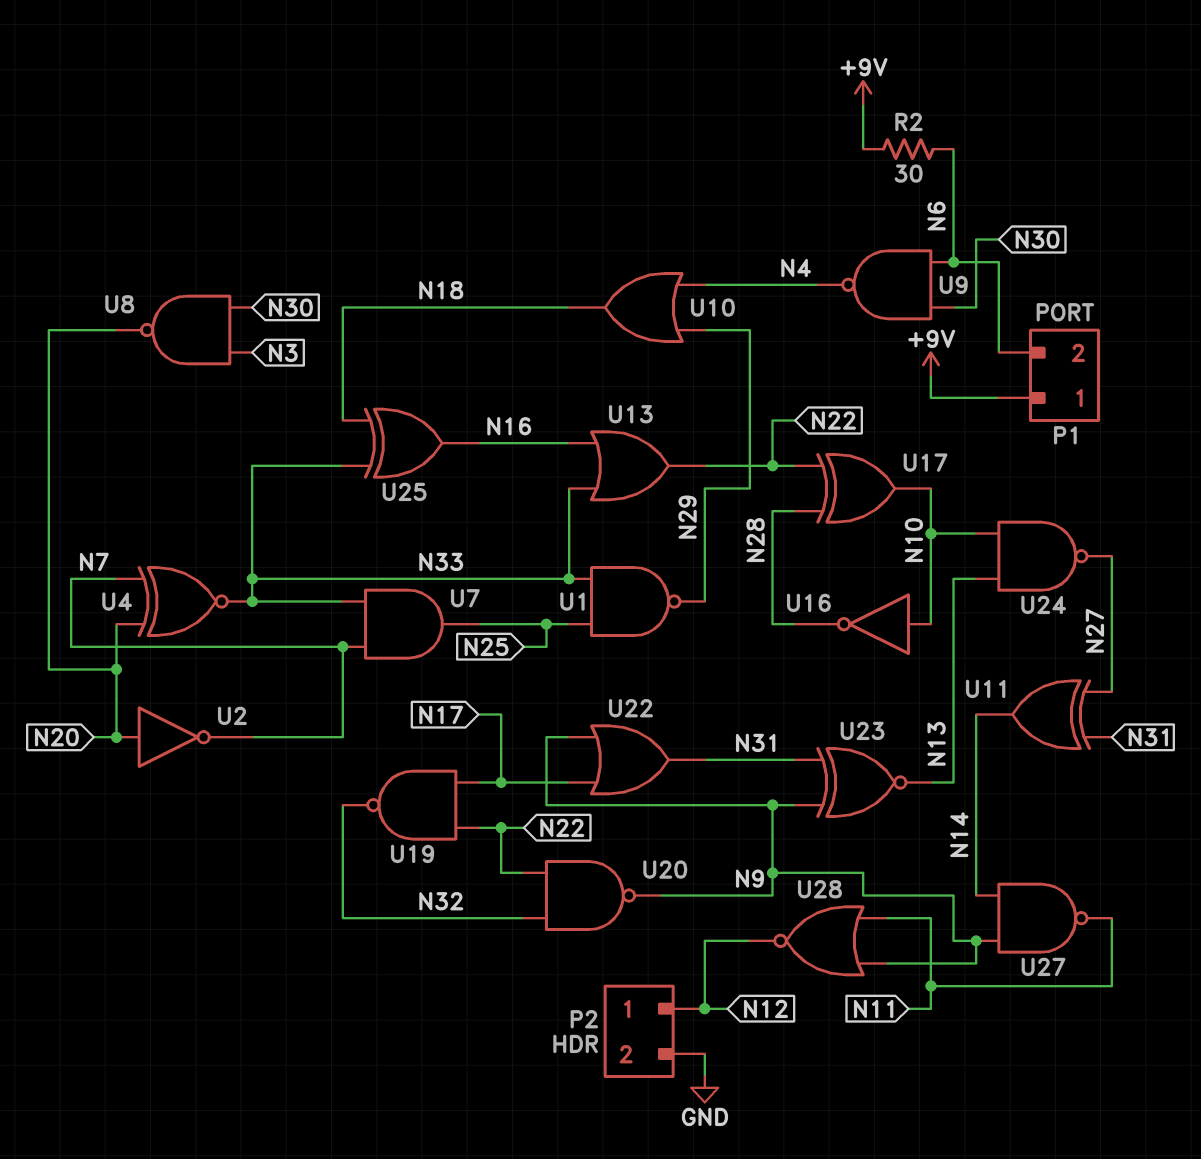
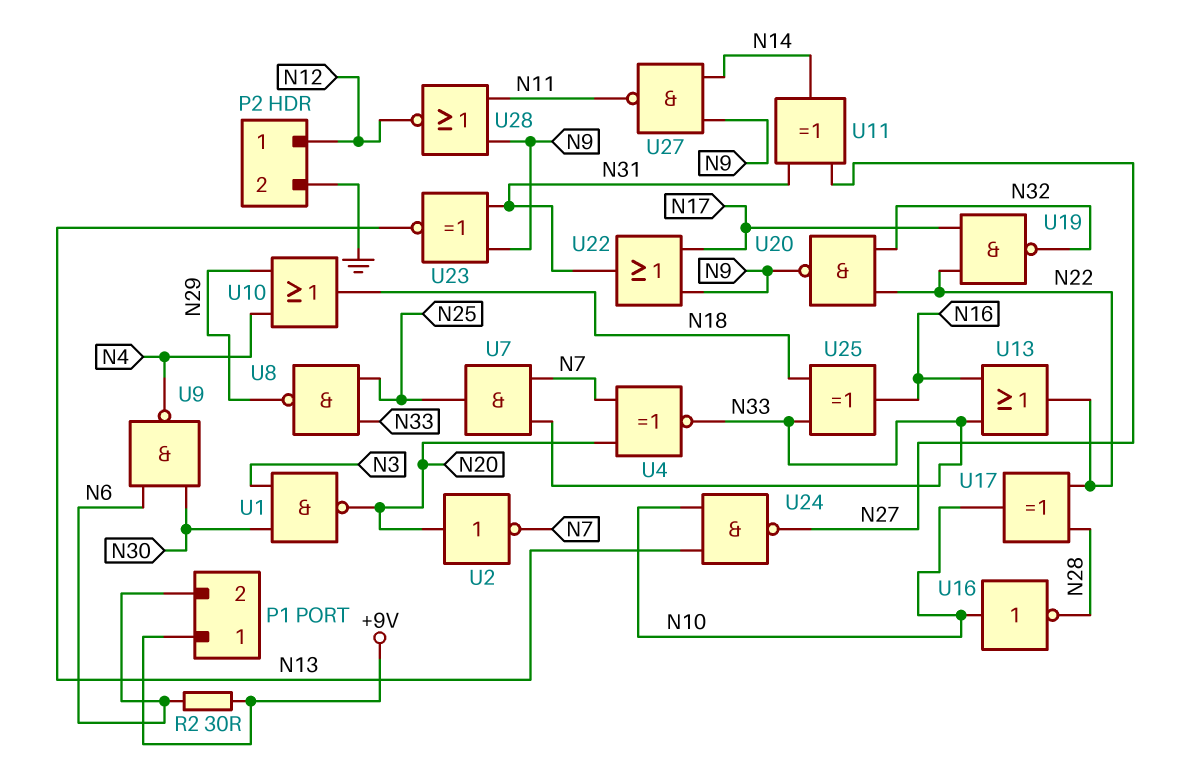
U1: NAND (in N25, in N33, out N29) -> NAND (in N3, in N30, out N20)
U8: NAND (in N3, in N30, out N20) -> NAND (in N25, in N33, out N29)

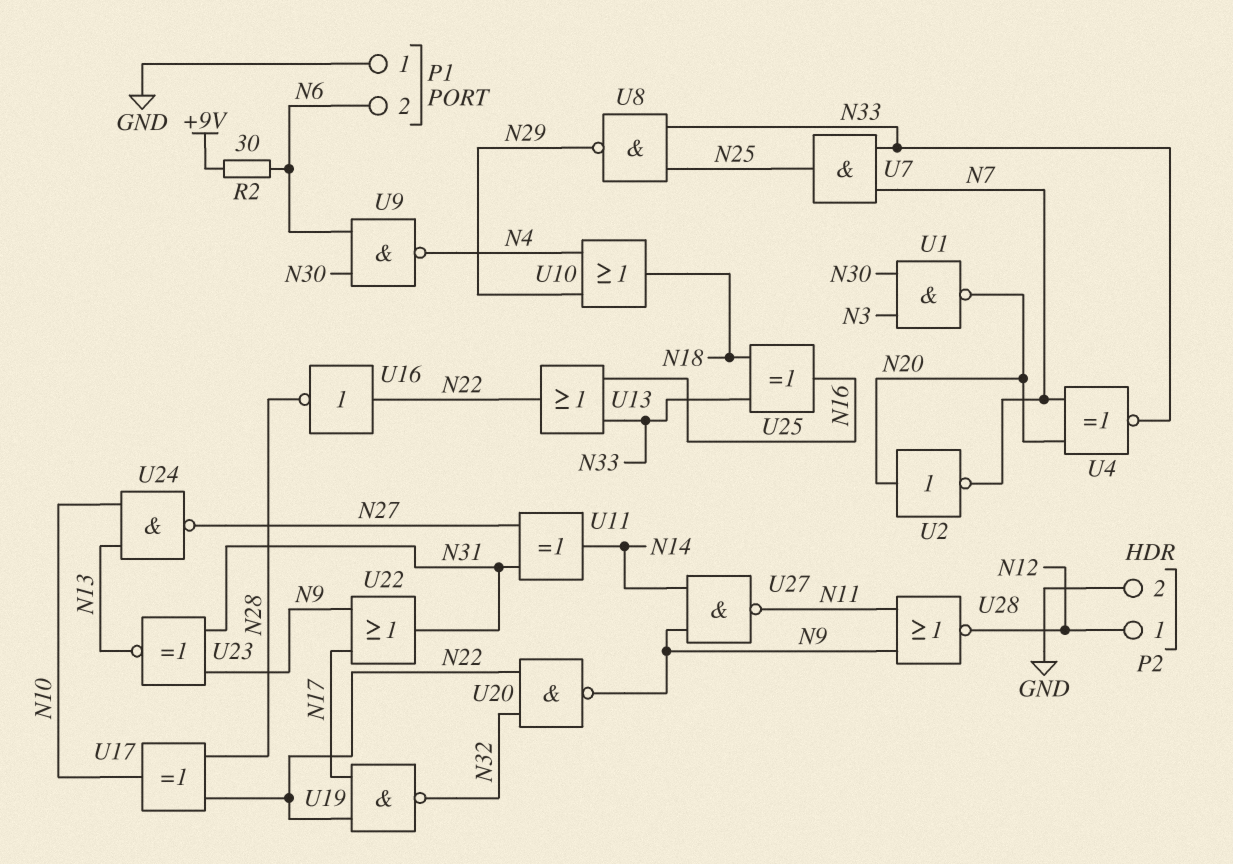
P1 pin 1: +9V -> GND
U16: NOT (in N10, out N28) -> NOT (in N22, out N28)

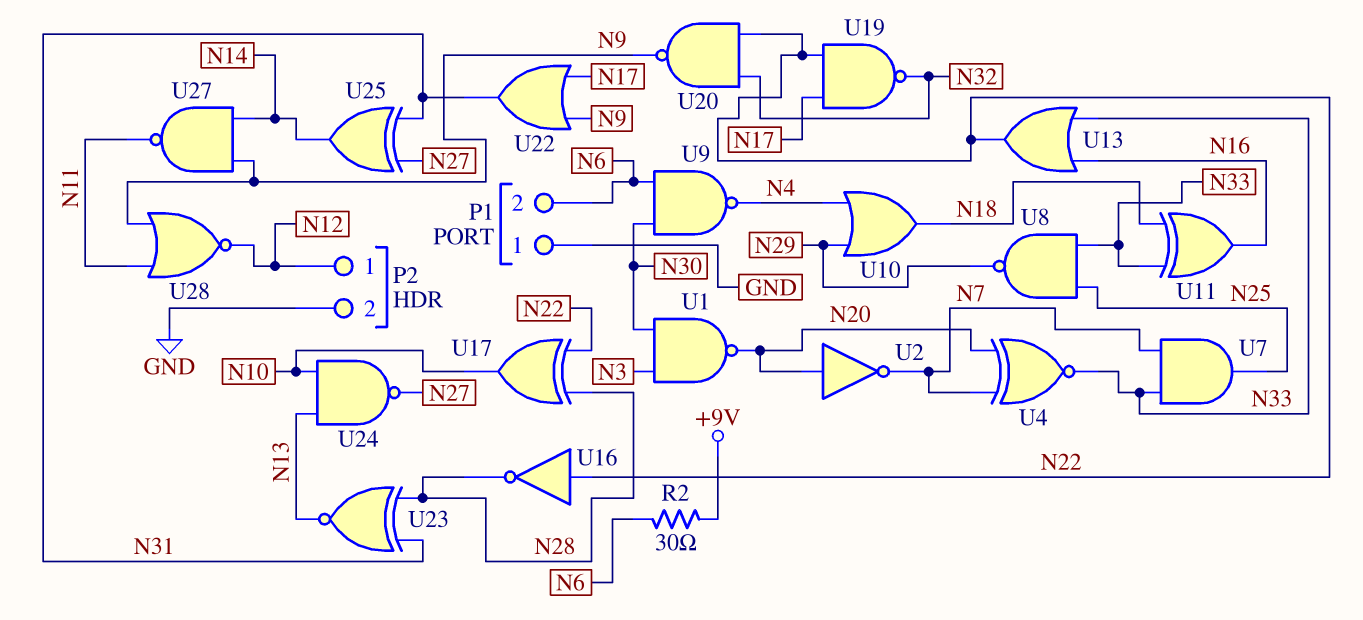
U11: XOR (in N27, in N31, out N14) -> XOR (in N18, in N33, out N16)
U23: XNOR (in N9, in N31, out N13) -> XNOR (in N28, in N31, out N13)
U25: XOR (in N18, in N33, out N16) -> XOR (in N27, in N31, out N14)

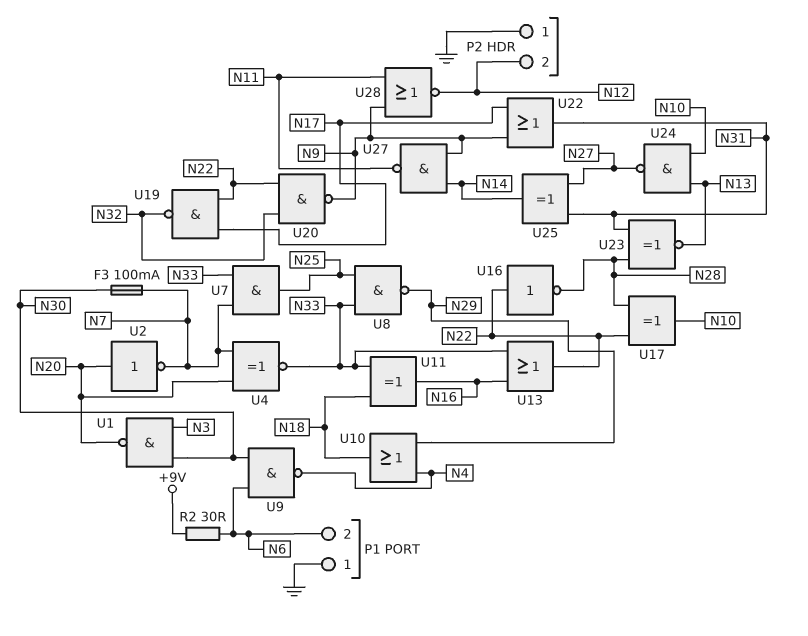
F3: none -> 100mA (N7, N30)
P2 pin 1: N12 -> GND
P2 pin 2: GND -> N12

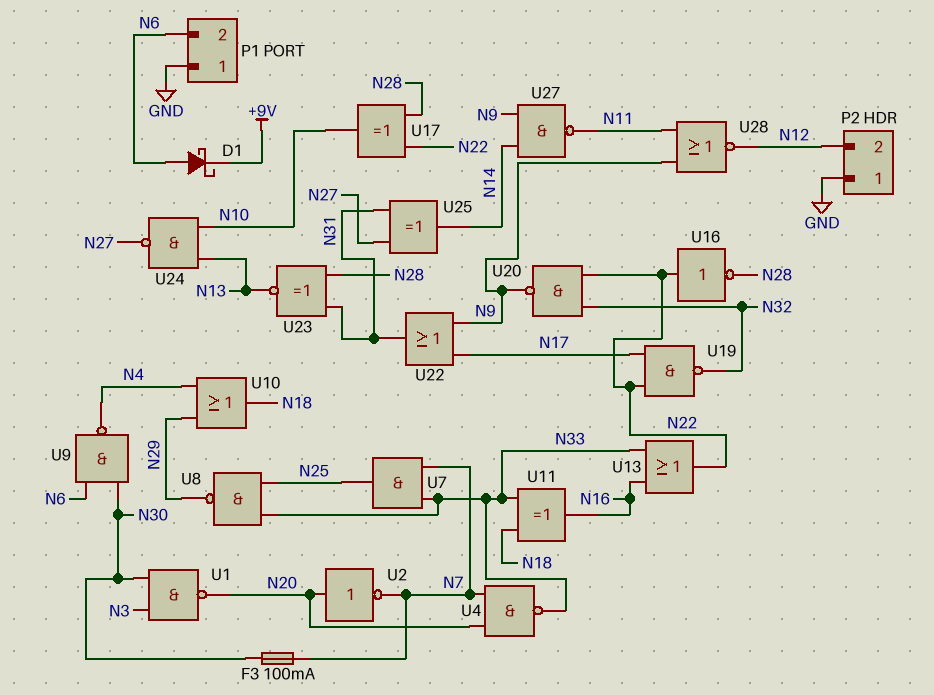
D1: none -> schottky (A N6, K +9V)
R2: 30 (+9V, N6) -> none
U4: XNOR (in N7, in N20, out N33) -> NAND (in N7, in N20, out N33)

